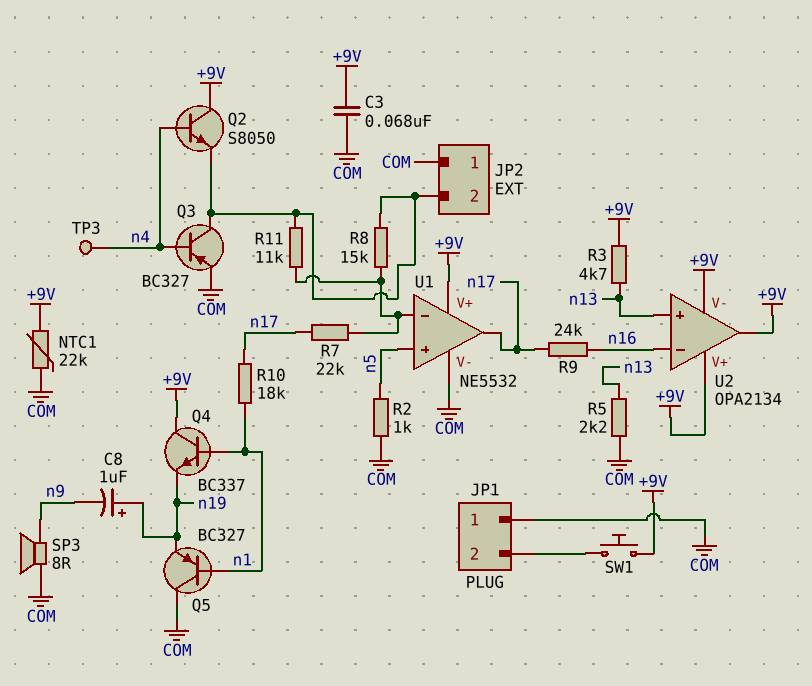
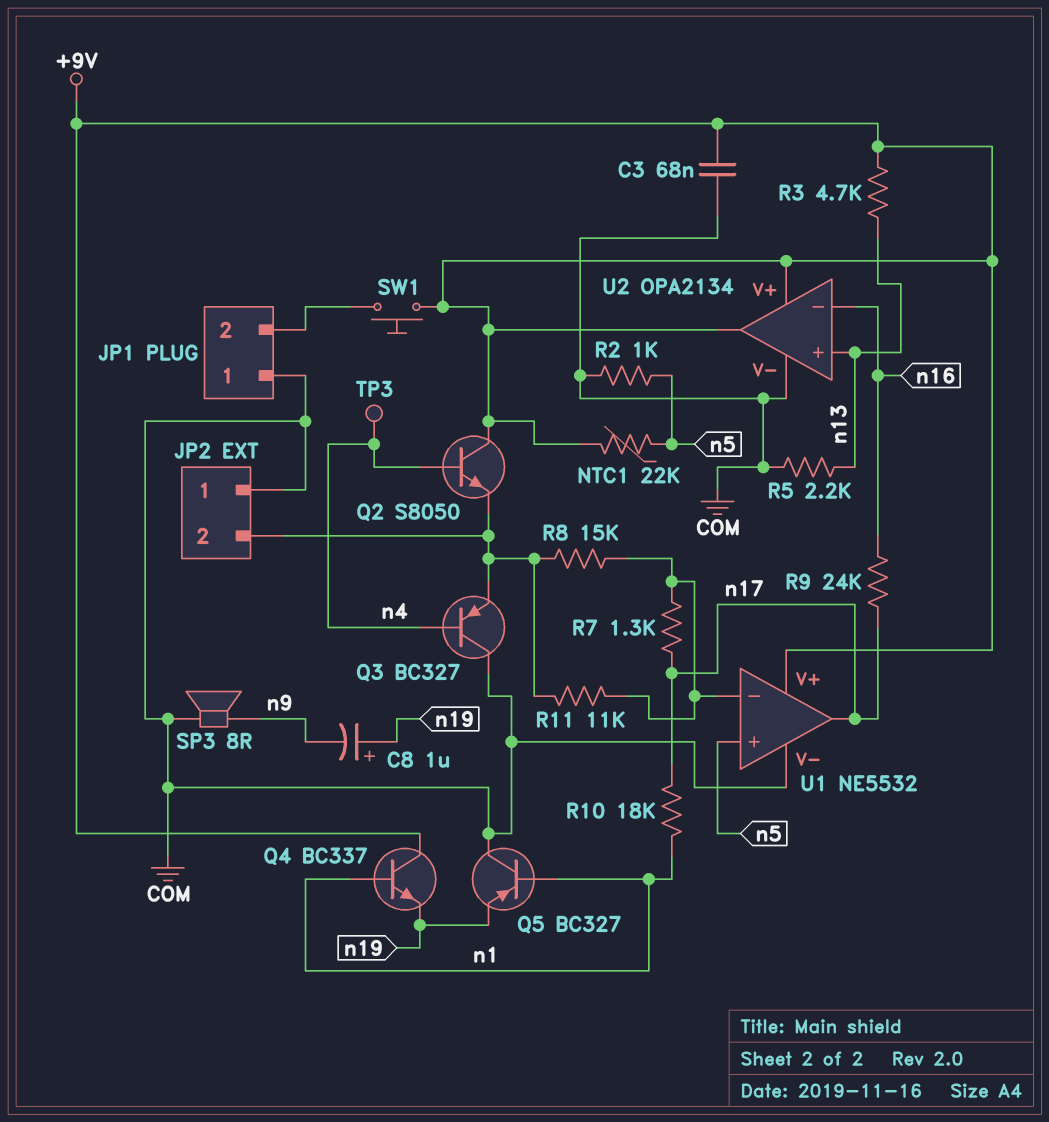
NTC1: 22k (+9V, COM) -> 22k (+9V, n5)
Q3: PNP BC327 (B n4, C JP2/2, E COM) -> PNP BC327 (B n4, C COM, E JP2/2)
R7: 22k (U1/in-, n17) -> 1.3k (U1/in-, n17)
U2 pin V-: +9V -> COM

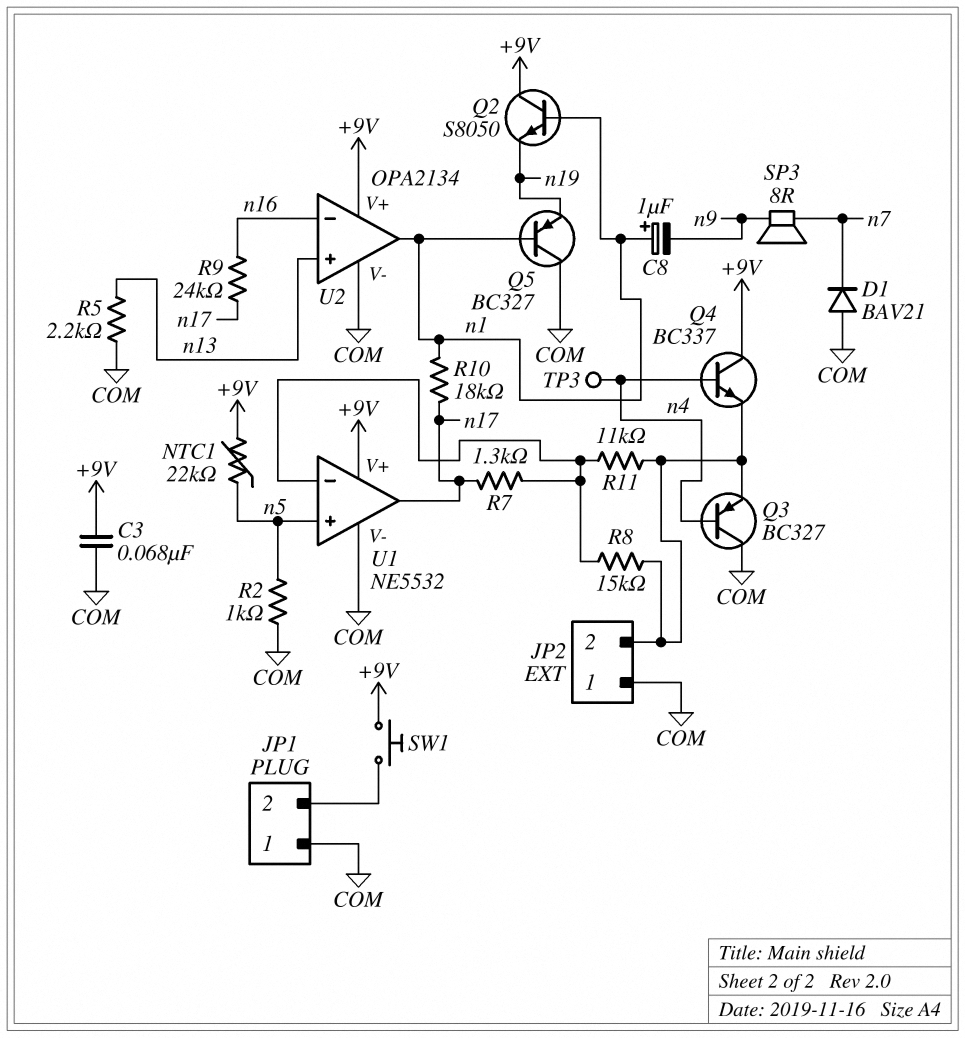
C8: 1uF (plus n19, minus n9) -> 1uF (plus n1, minus n9)
D1: none -> diode BAV21 (A COM, K n7)
Q2: NPN S8050 (B n4, C +9V, E JP2/2) -> NPN S8050 (B n1, C +9V, E n19)
Q4: NPN BC337 (B n1, C +9V, E n19) -> NPN BC337 (B n4, C +9V, E JP2/2)
R3: 4.7k (+9V, n13) -> none
SP3: speaker 8R (COM, n9) -> speaker 8R (n7, n9)
U2 pin out: +9V -> n1

